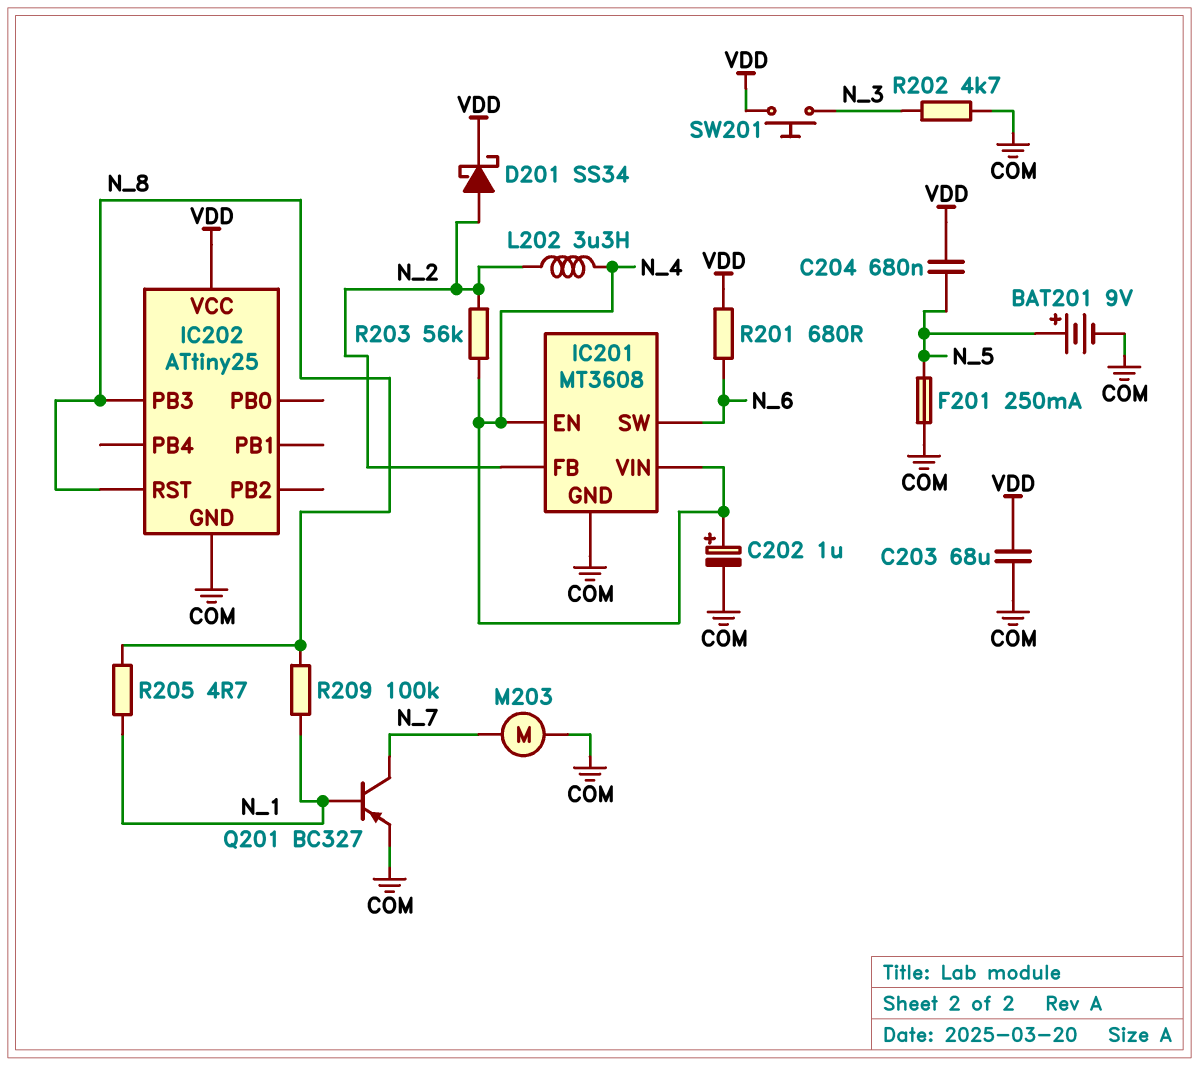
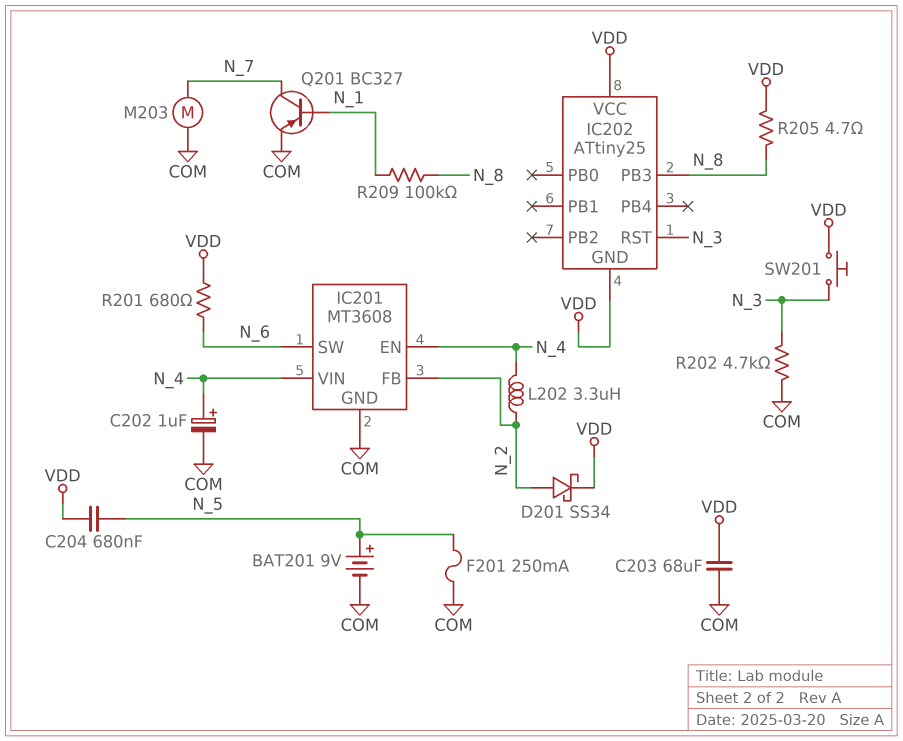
IC202 pin GND: COM -> VDD
IC202 pin RST: N_8 -> N_3
R203: 56k (N_2, N_4) -> none
R205: 4.7 (N_1, N_8) -> 4.7 (N_8, VDD)

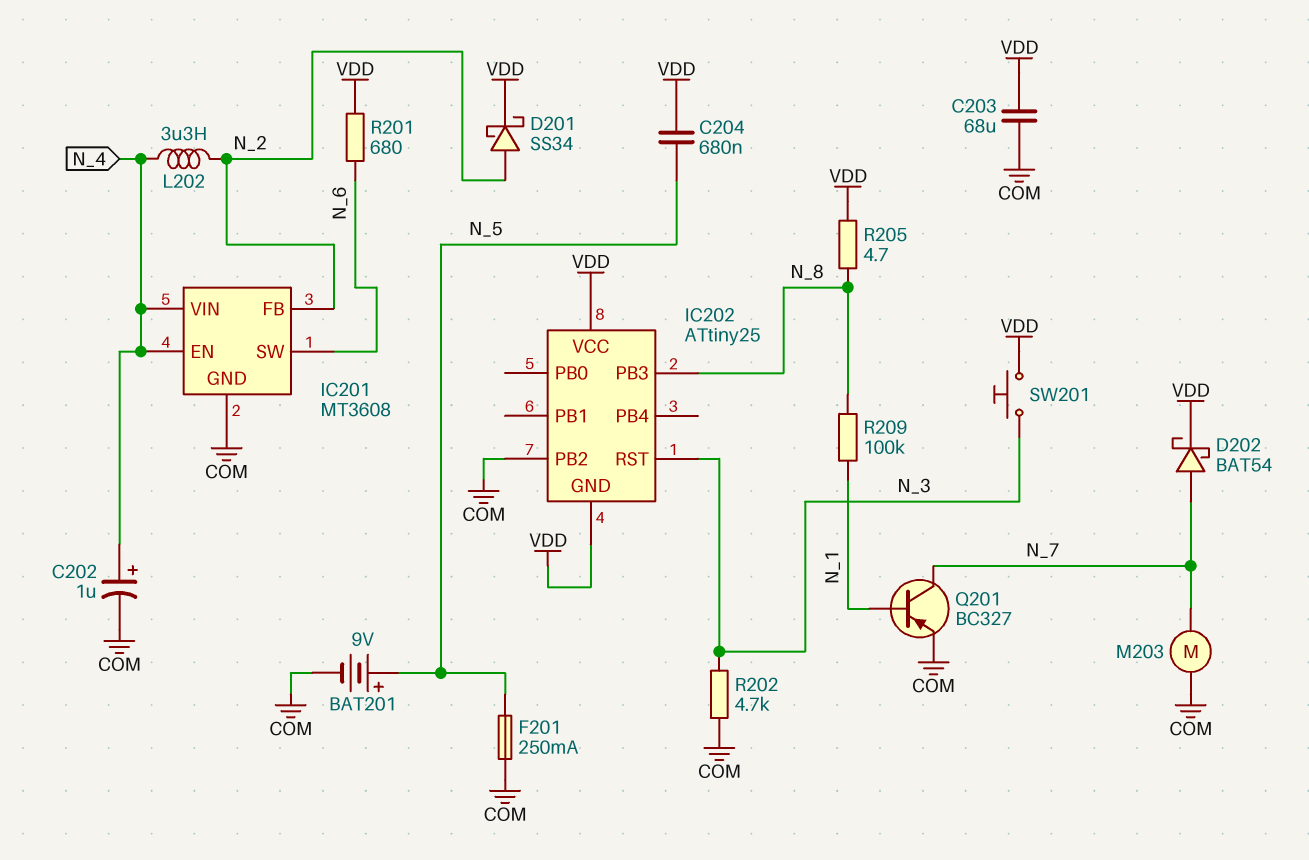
D202: none -> schottky BAT54 (A N_7, K VDD)
IC202 pin PB2: none -> COM

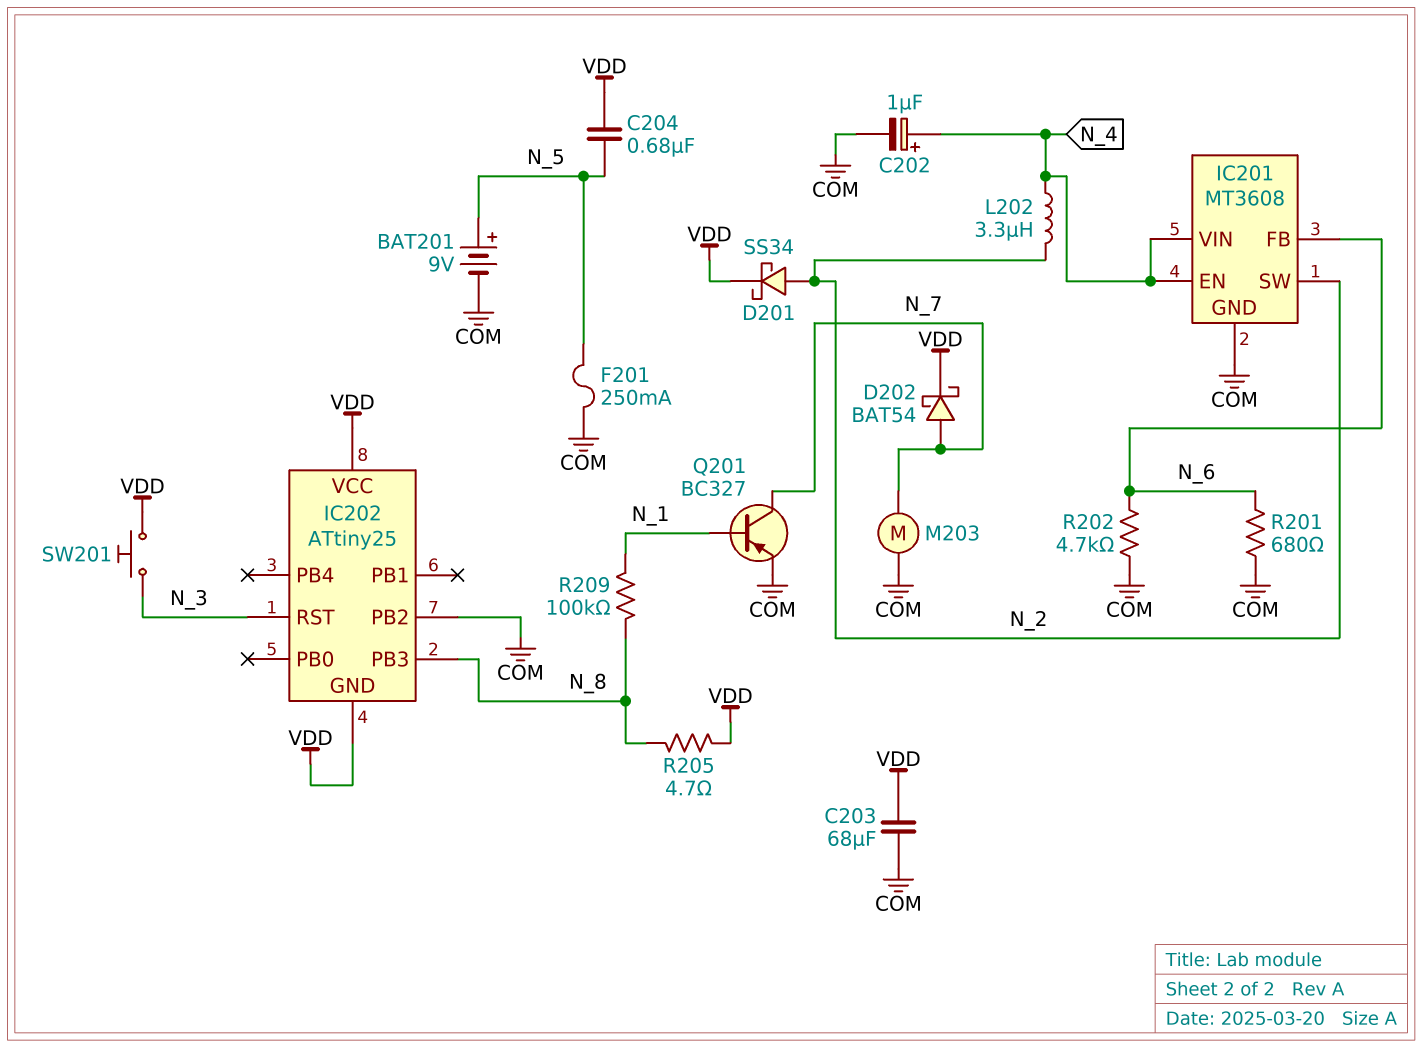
IC201 pin FB: N_2 -> N_6
IC201 pin SW: N_6 -> N_2
R201: 680 (N_6, VDD) -> 680 (COM, N_6)
R202: 4.7k (COM, N_3) -> 4.7k (COM, N_6)

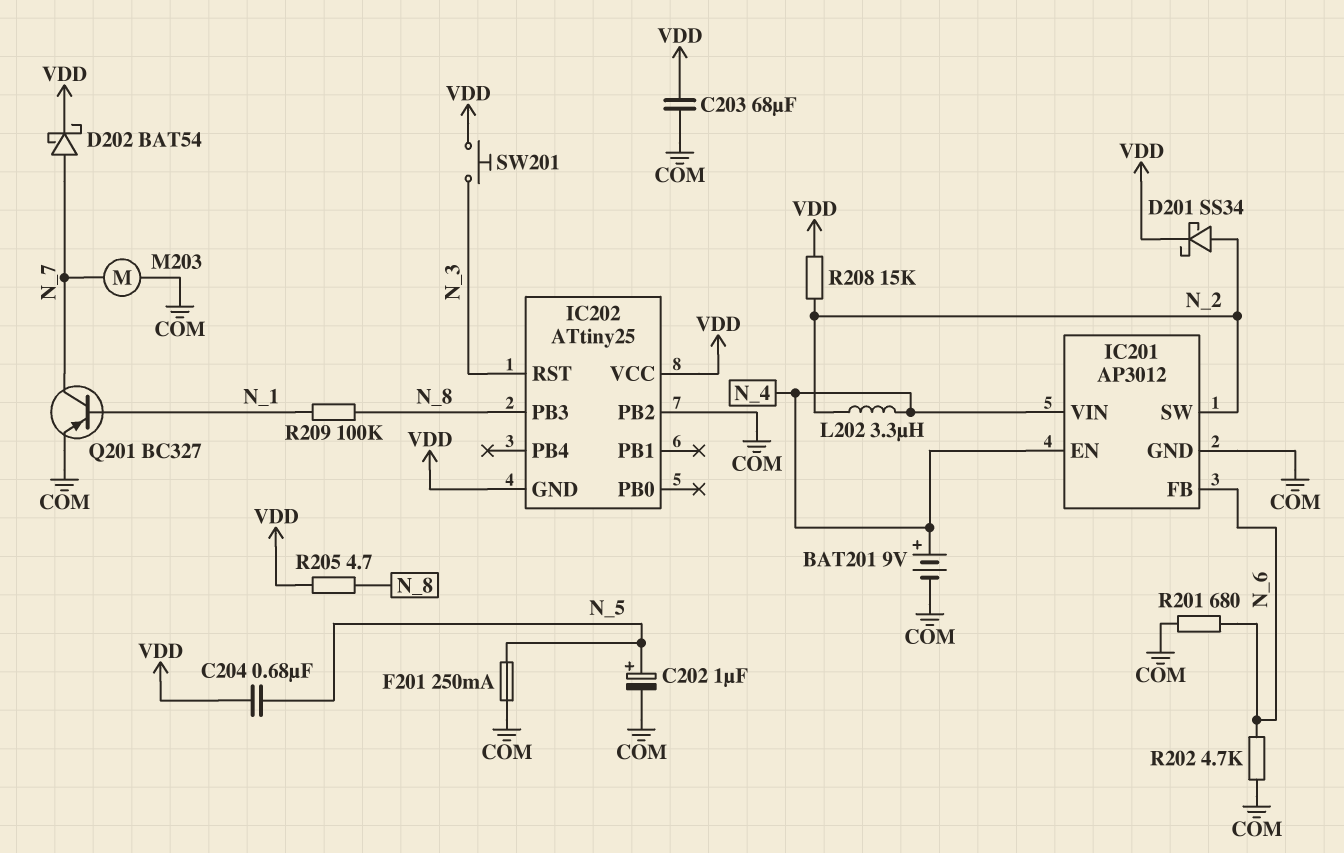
BAT201: 9V (plus N_5, minus COM) -> 9V (plus N_4, minus COM)
C202: 1uF (plus N_4, minus COM) -> 1uF (plus N_5, minus COM)
IC201: MT3608 -> AP3012
R208: none -> 15k (N_2, VDD)

